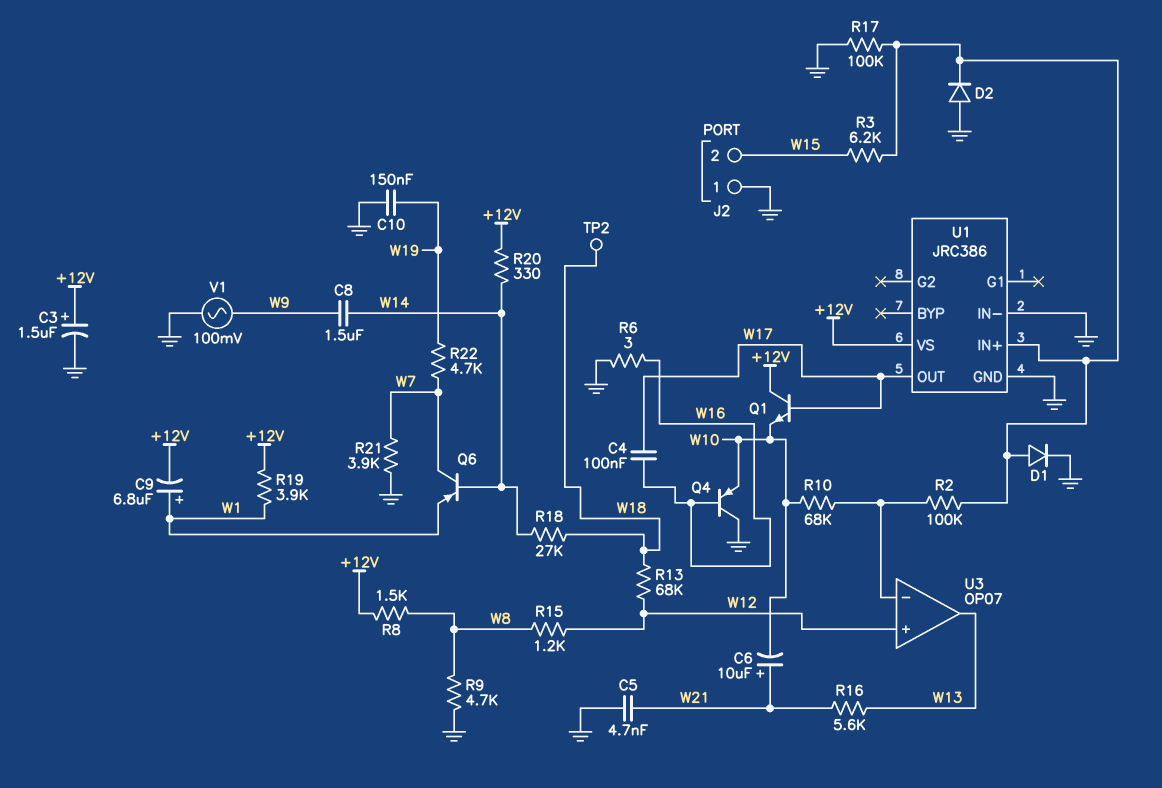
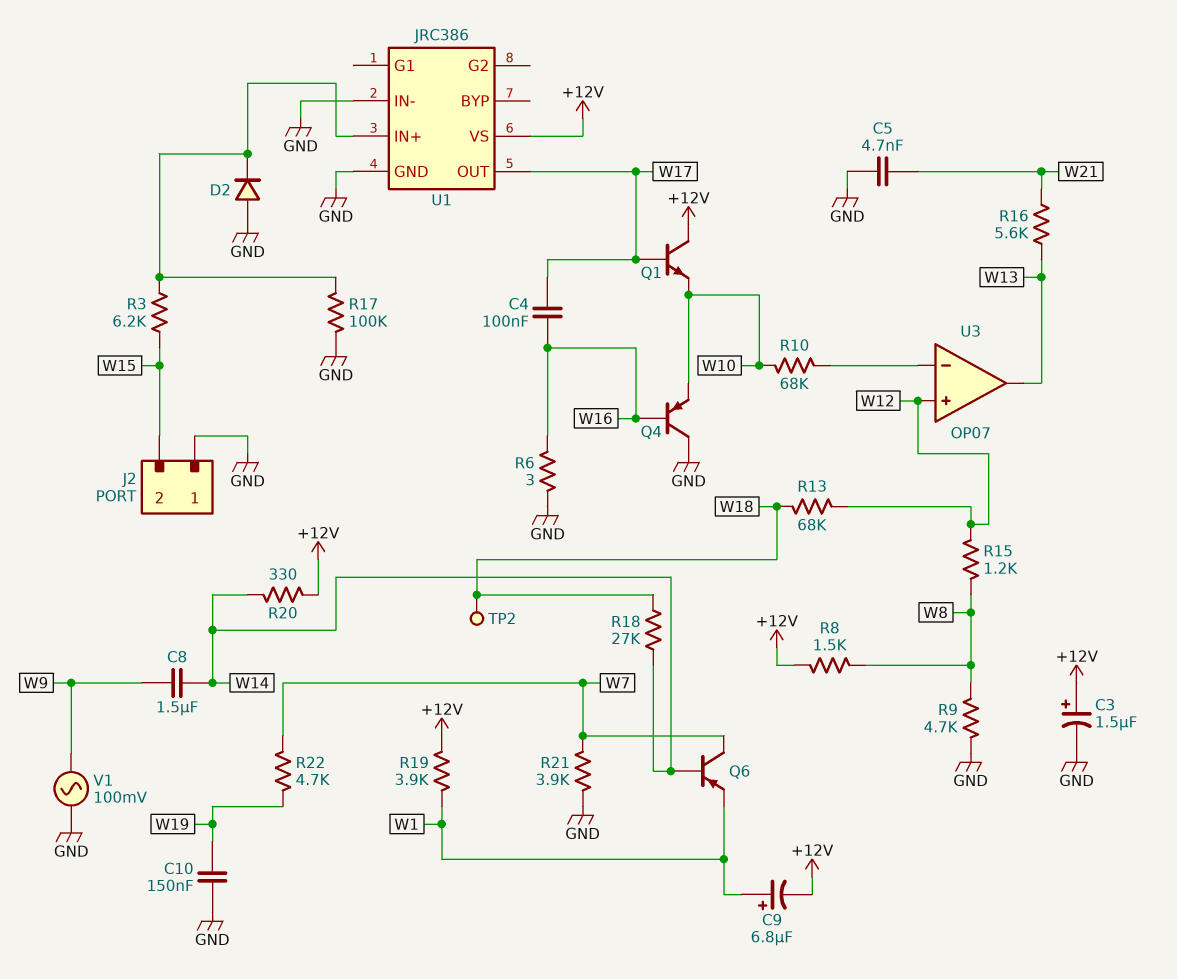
C6: 10uF (plus W21, minus W10) -> none
D1: diode (A U1/IN+, K GND) -> none
R2: 100k (U1/IN+, U3/in-) -> none

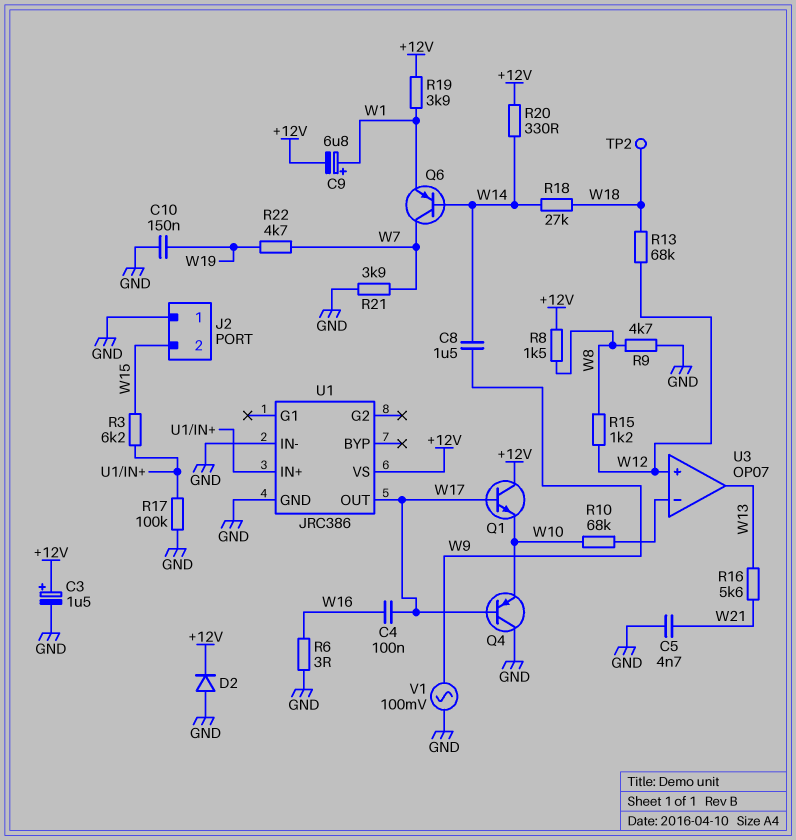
D2: diode (A GND, K U1/IN+) -> diode (A GND, K +12V)
Q4: PNP (B W16, C GND, E W10) -> PNP (B W17, C GND, E W10)

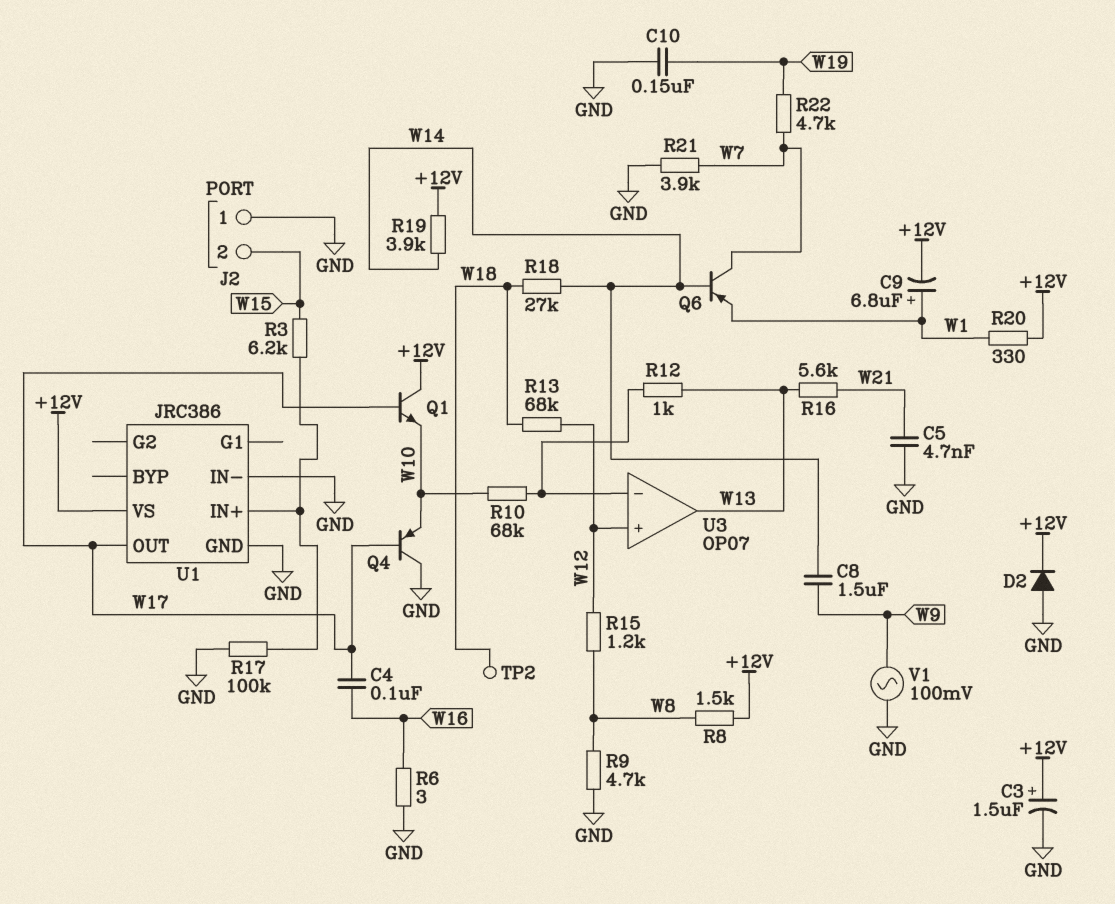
R12: none -> 1k (U3/in-, W13)
R19: 3.9k (+12V, W1) -> 3.9k (+12V, W14)
R20: 330 (+12V, W14) -> 330 (+12V, W1)

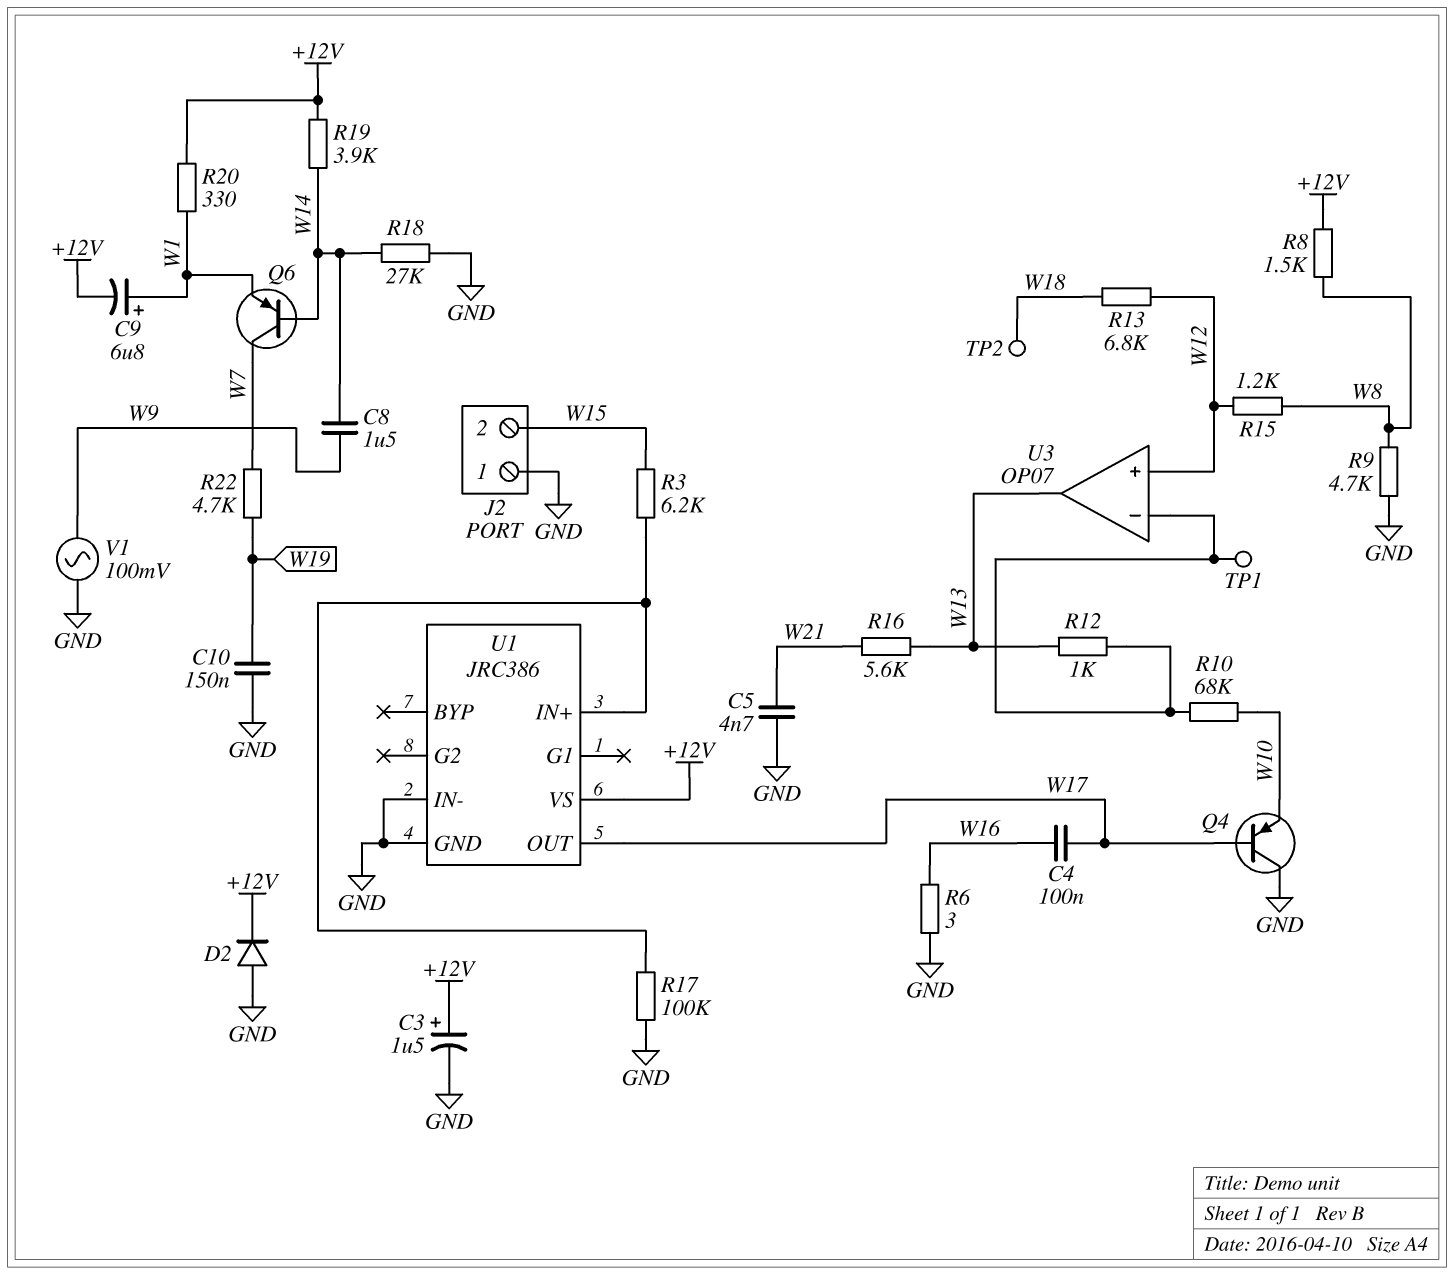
Q1: NPN (B W17, C +12V, E W10) -> none
R13: 68k (W12, W18) -> 6.8k (W12, W18)
R18: 27k (W14, W18) -> 27k (GND, W14)
R21: 3.9k (GND, W7) -> none
TP1: none -> test point (U3/in-)

